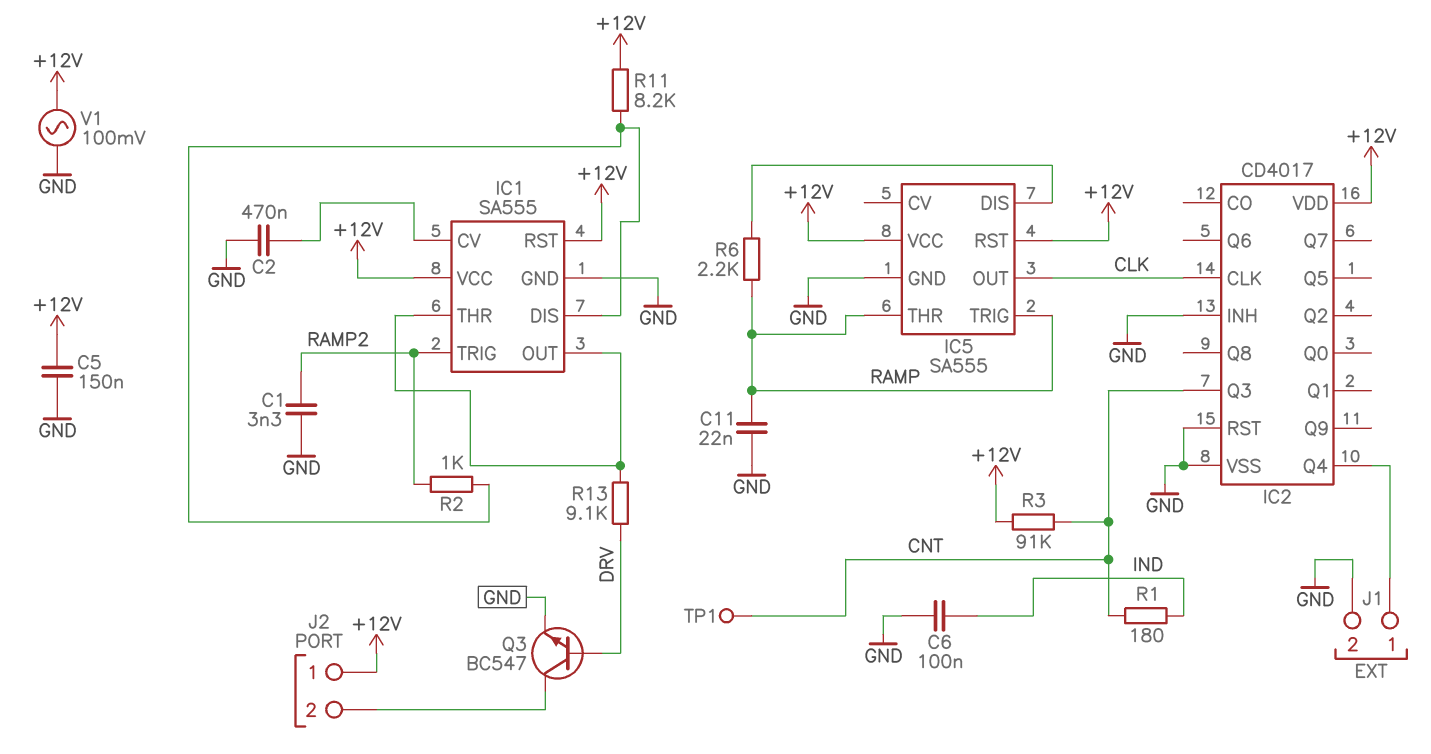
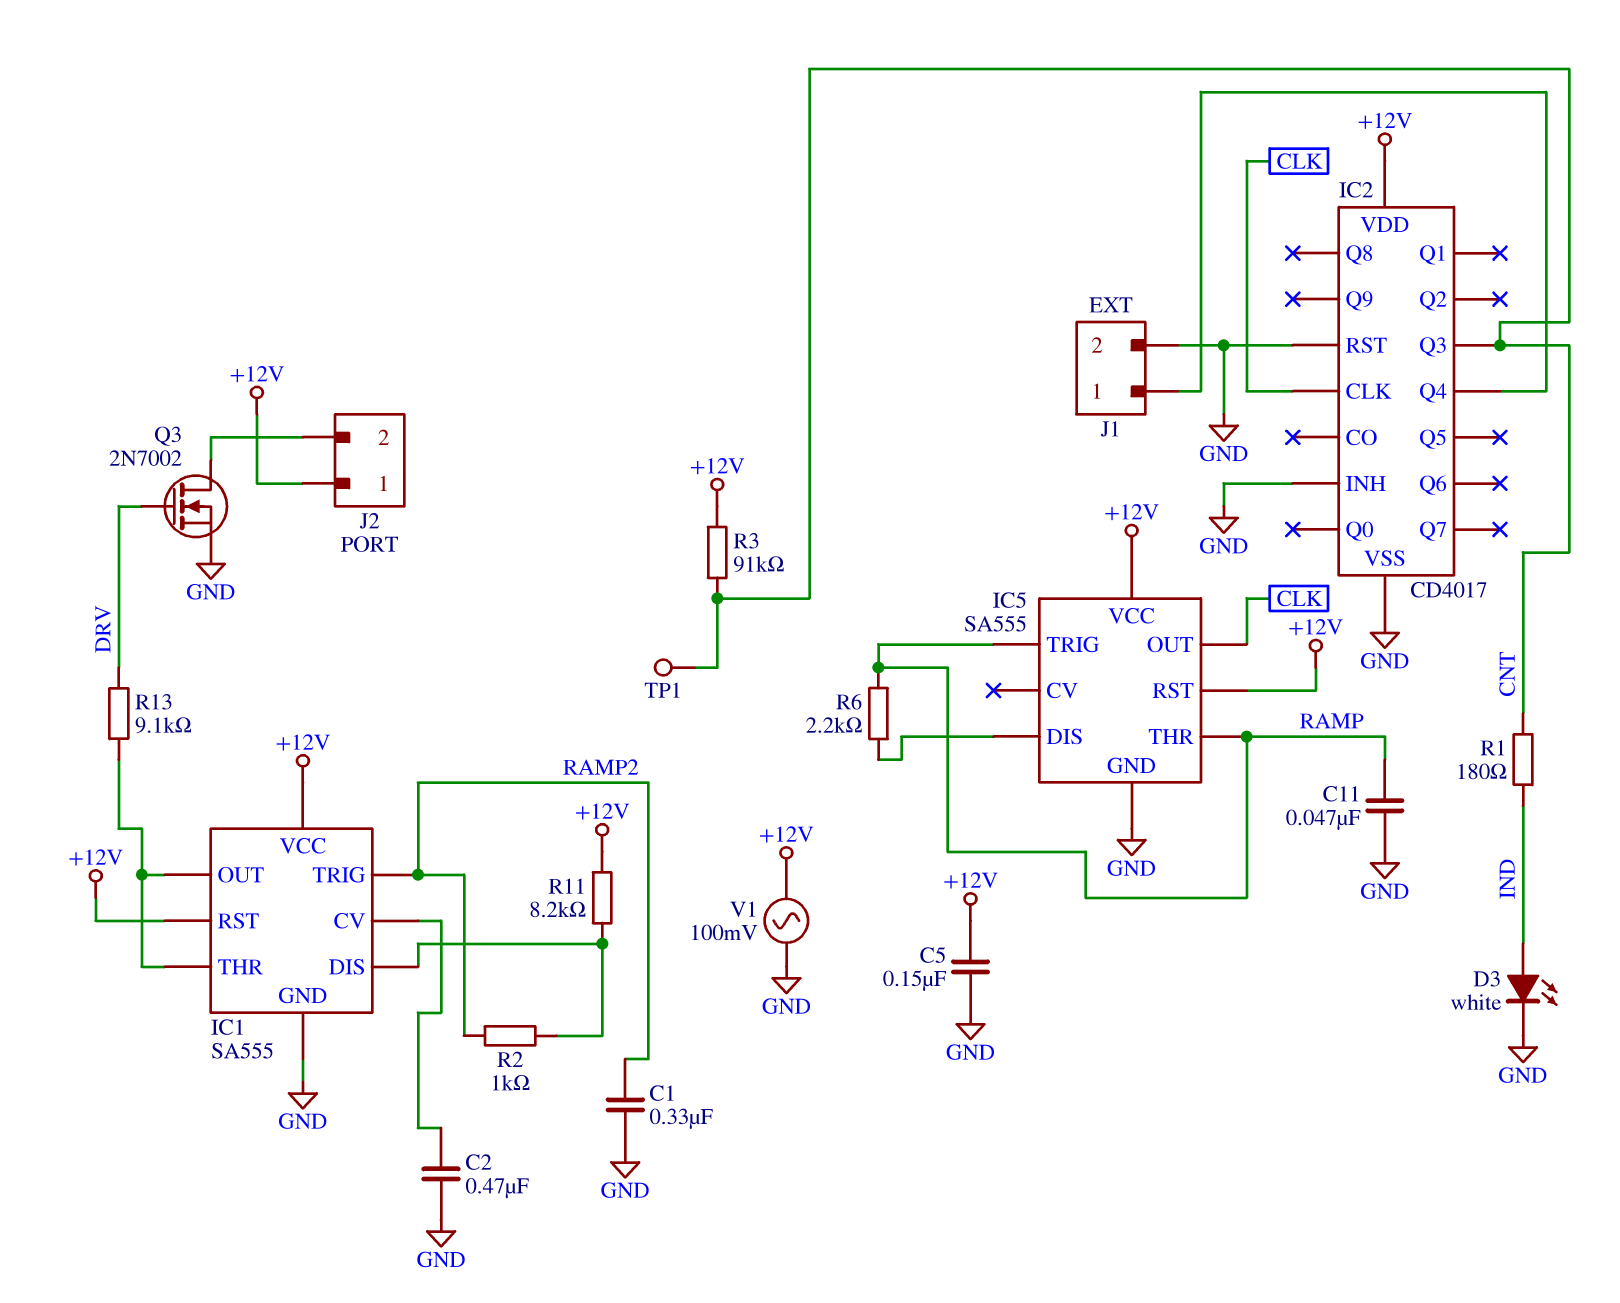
C1: 3.3nF (GND, RAMP2) -> 330nF (GND, RAMP2)
C6: 100nF (GND, IND) -> none
C11: 22nF (GND, RAMP) -> 47nF (GND, RAMP)
D3: none -> LED white (A IND, K GND)
Q3: NPN BC547 (B DRV, C J2/2, E GND) -> NMOS 2N7002 (G DRV, D J2/2, S GND)

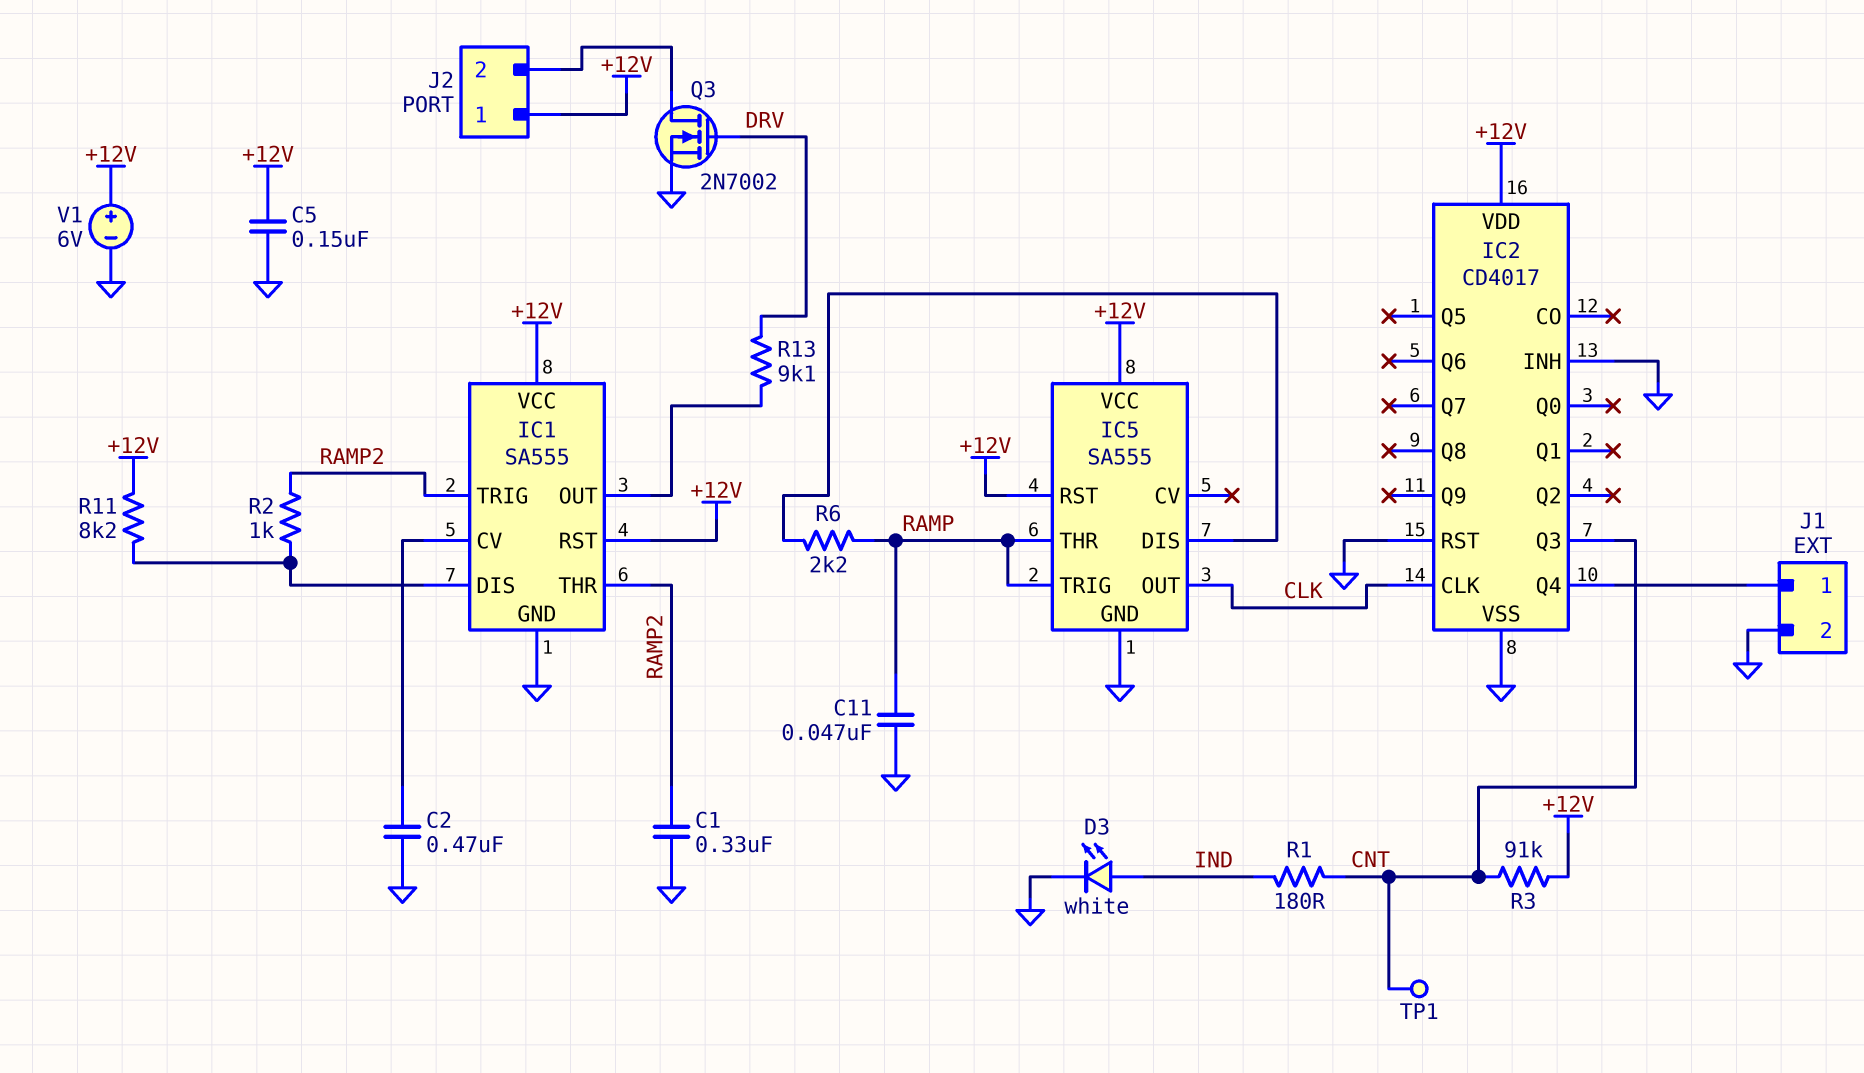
IC1 pin THR: IC1/OUT -> RAMP2
V1: AC 100mV (+12V, GND) -> 6V (plus +12V, minus GND)

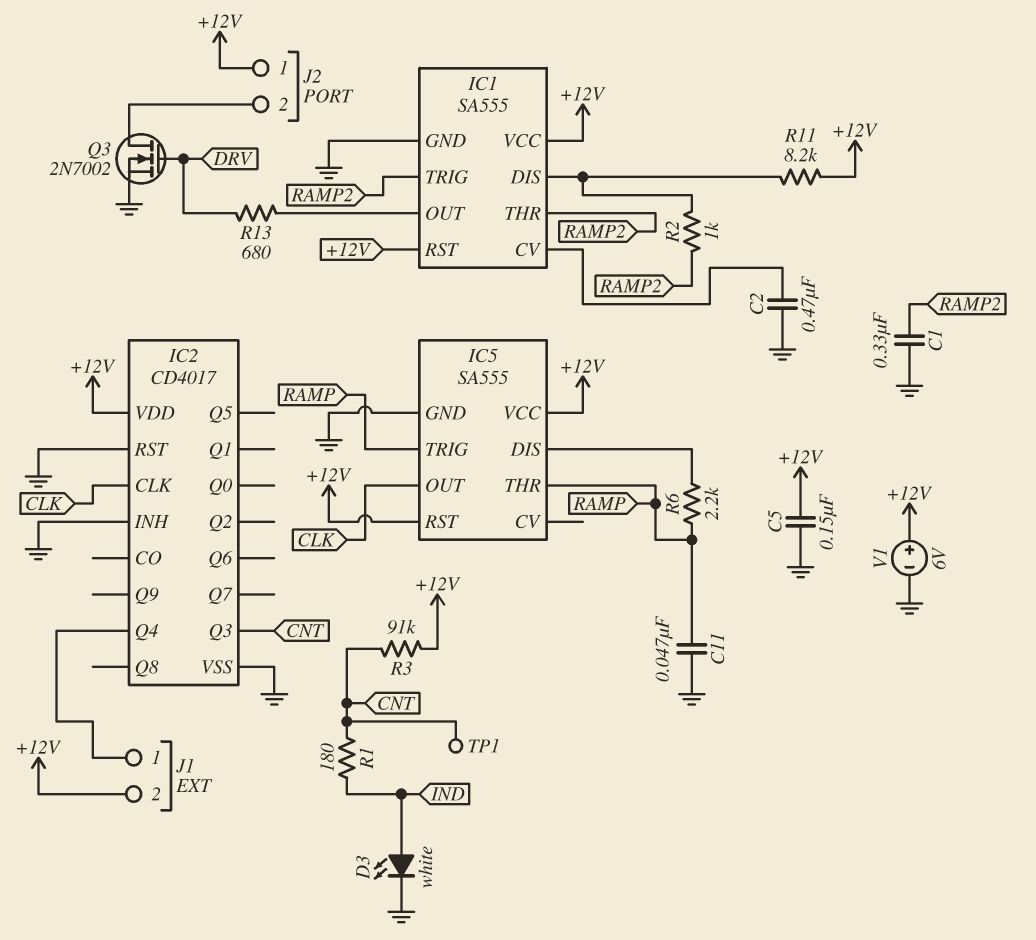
J1 pin 2: GND -> +12V
R13: 9.1k (DRV, IC1/OUT) -> 680 (DRV, IC1/OUT)

